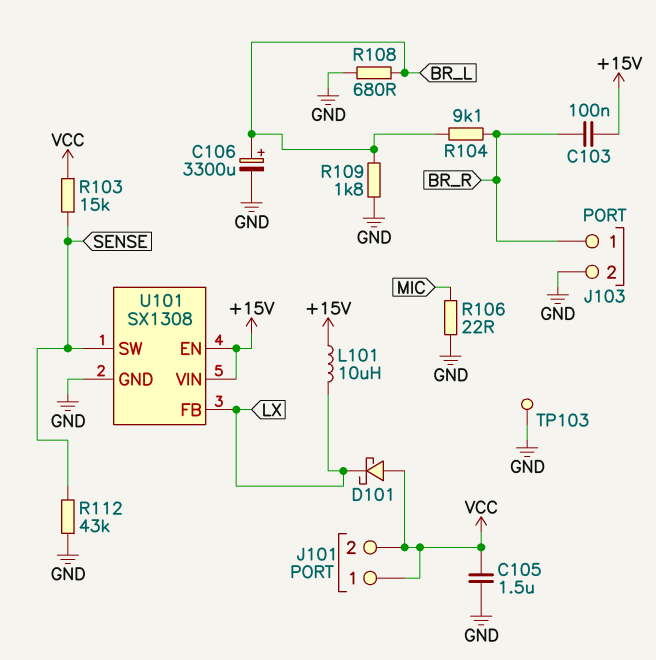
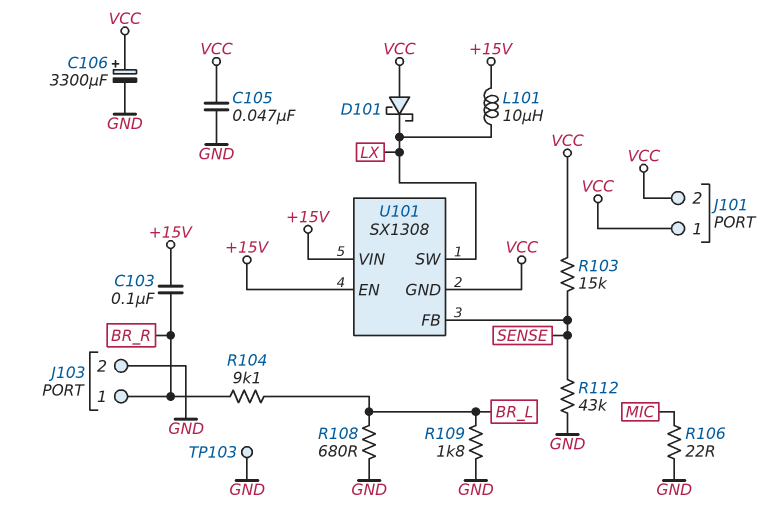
C105: 1.5uF (GND, VCC) -> 47nF (GND, VCC)
C106: 3300uF (plus BR_L, minus GND) -> 3300uF (plus VCC, minus GND)
U101 pin FB: LX -> SENSE
U101 pin GND: GND -> VCC
U101 pin SW: SENSE -> LX

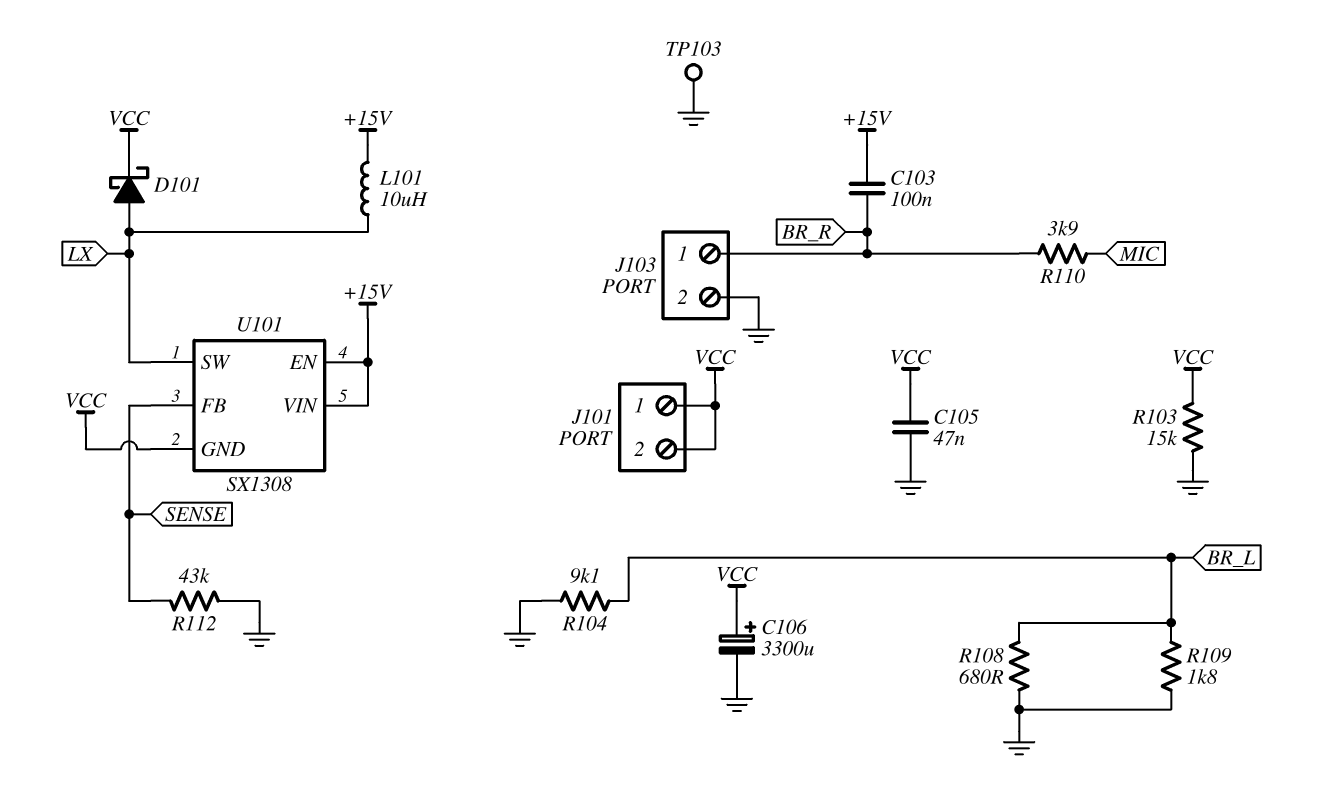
D101: schottky (A VCC, K LX) -> schottky (A LX, K VCC)
R103: 15k (SENSE, VCC) -> 15k (GND, VCC)
R104: 9.1k (BR_L, BR_R) -> 9.1k (BR_L, GND)
R106: 22 (GND, MIC) -> none
R110: none -> 3.9k (BR_R, MIC)

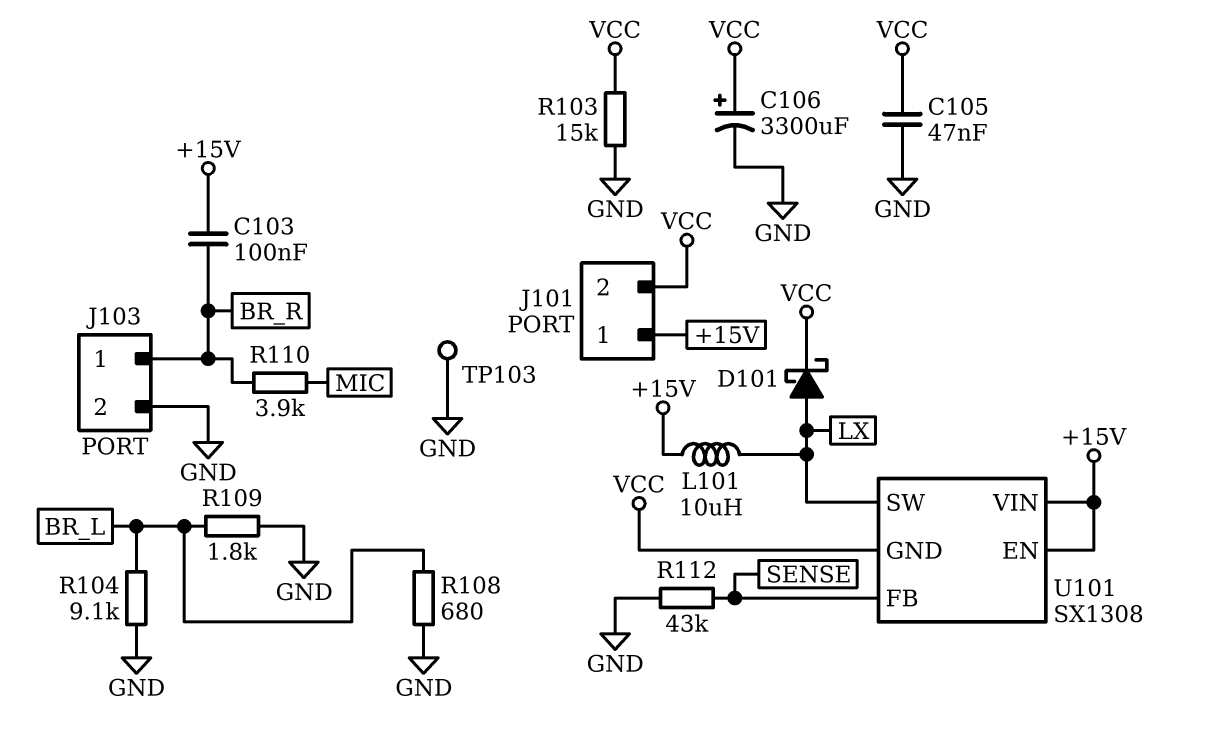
J101 pin 1: VCC -> +15V

